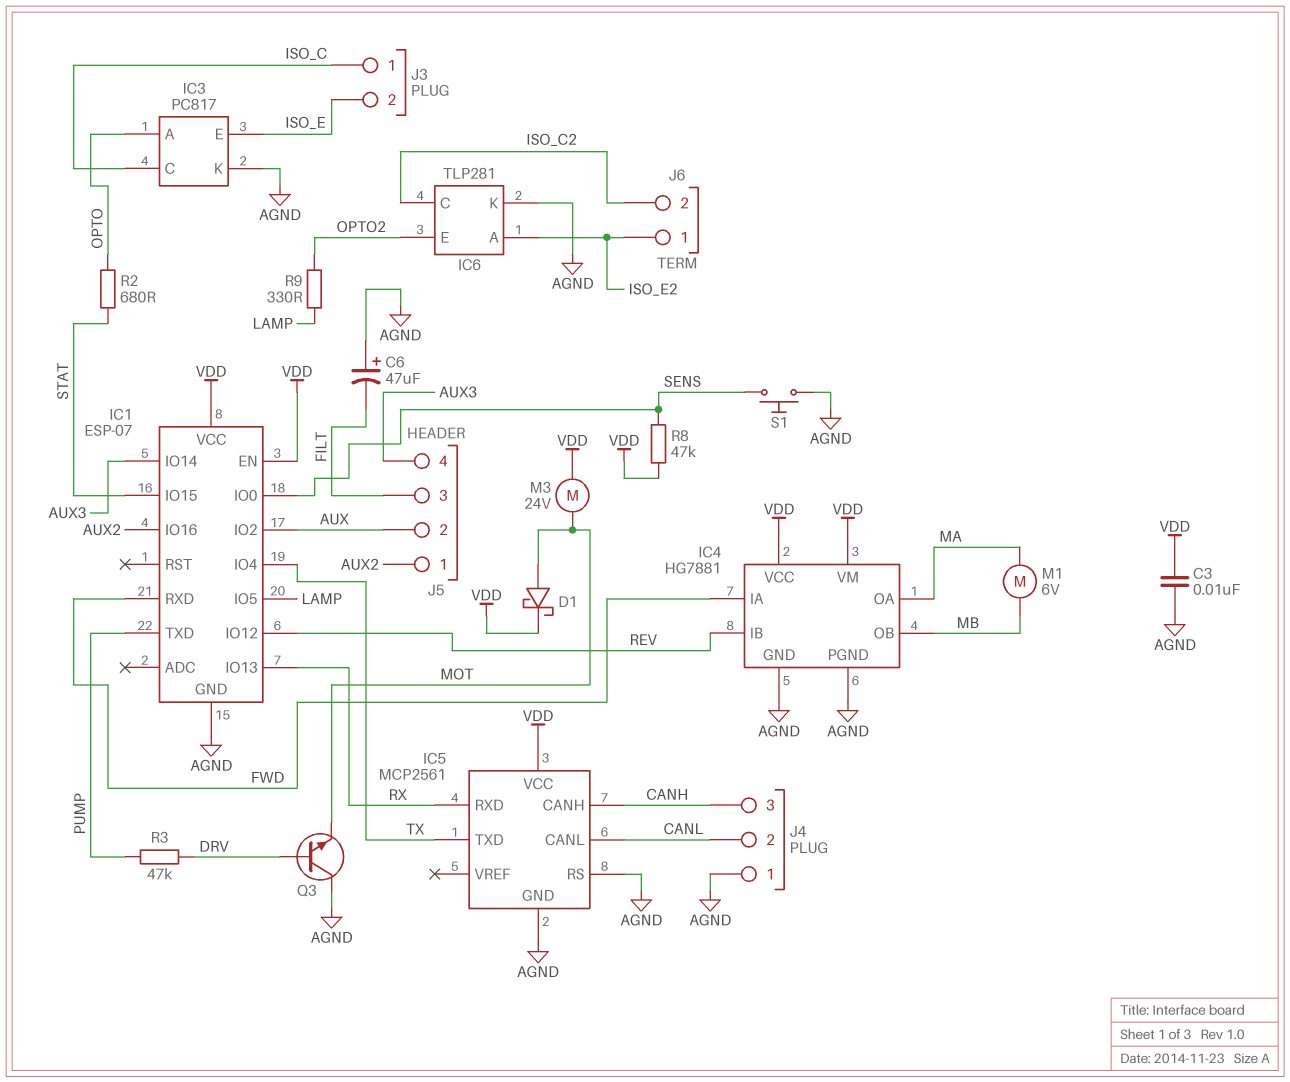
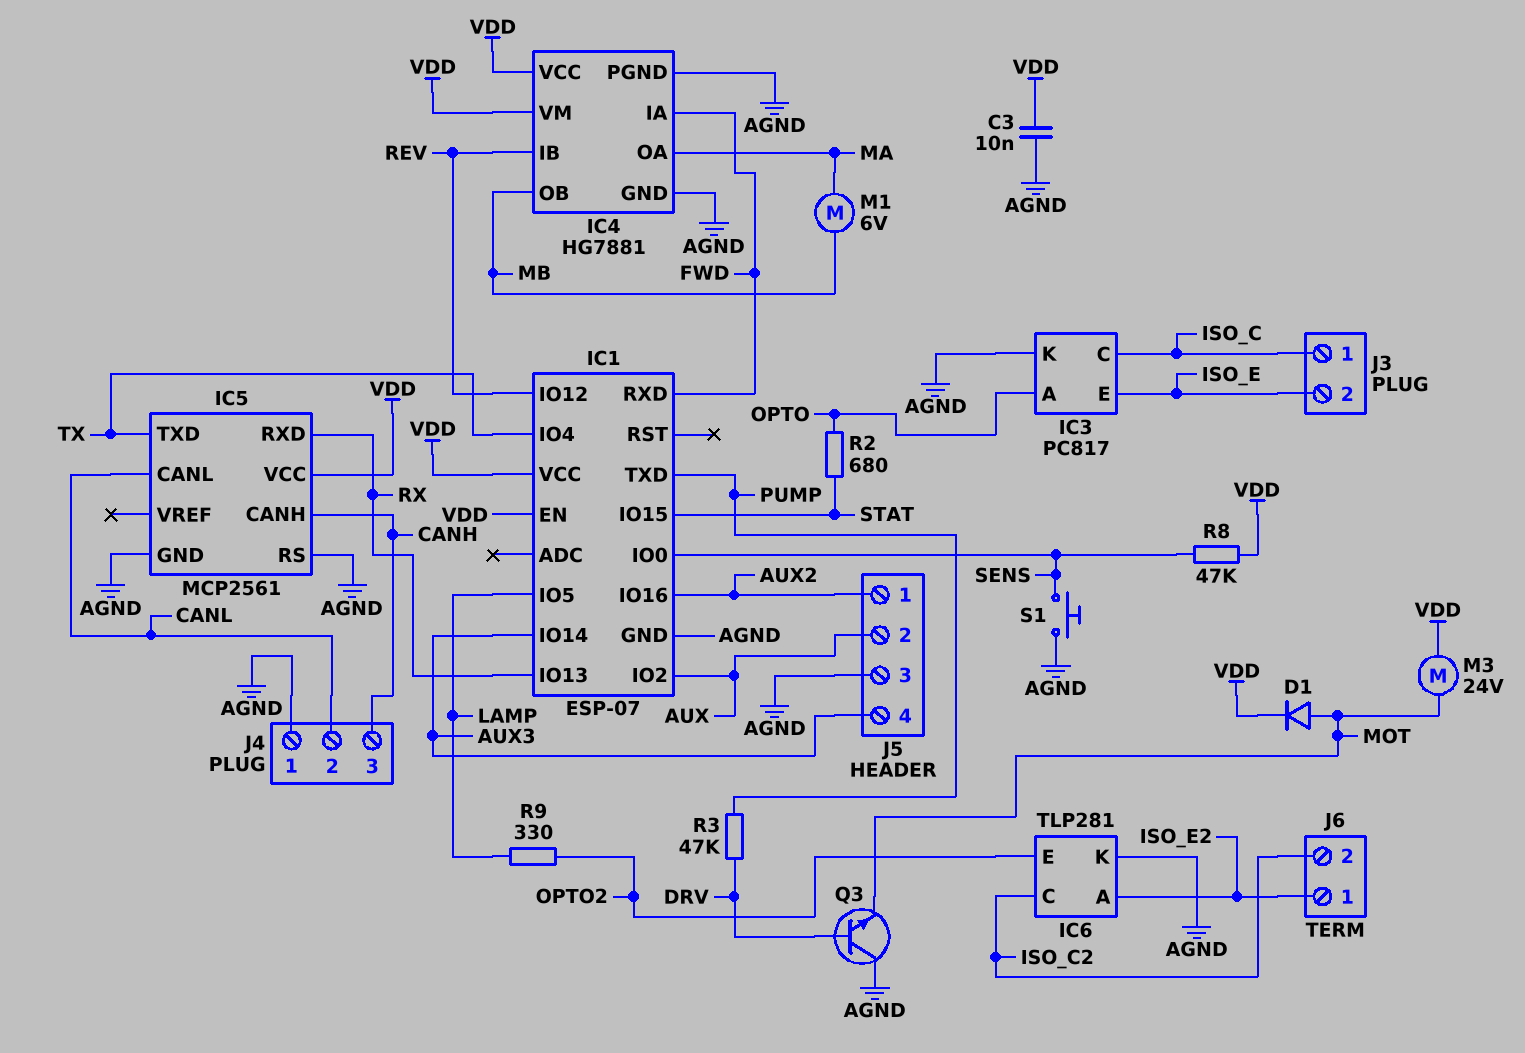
C6: 47uF (plus AGND, minus FILT) -> none
D1: schottky (A MOT, K VDD) -> diode (A MOT, K VDD)
J5 pin 3: FILT -> AGND

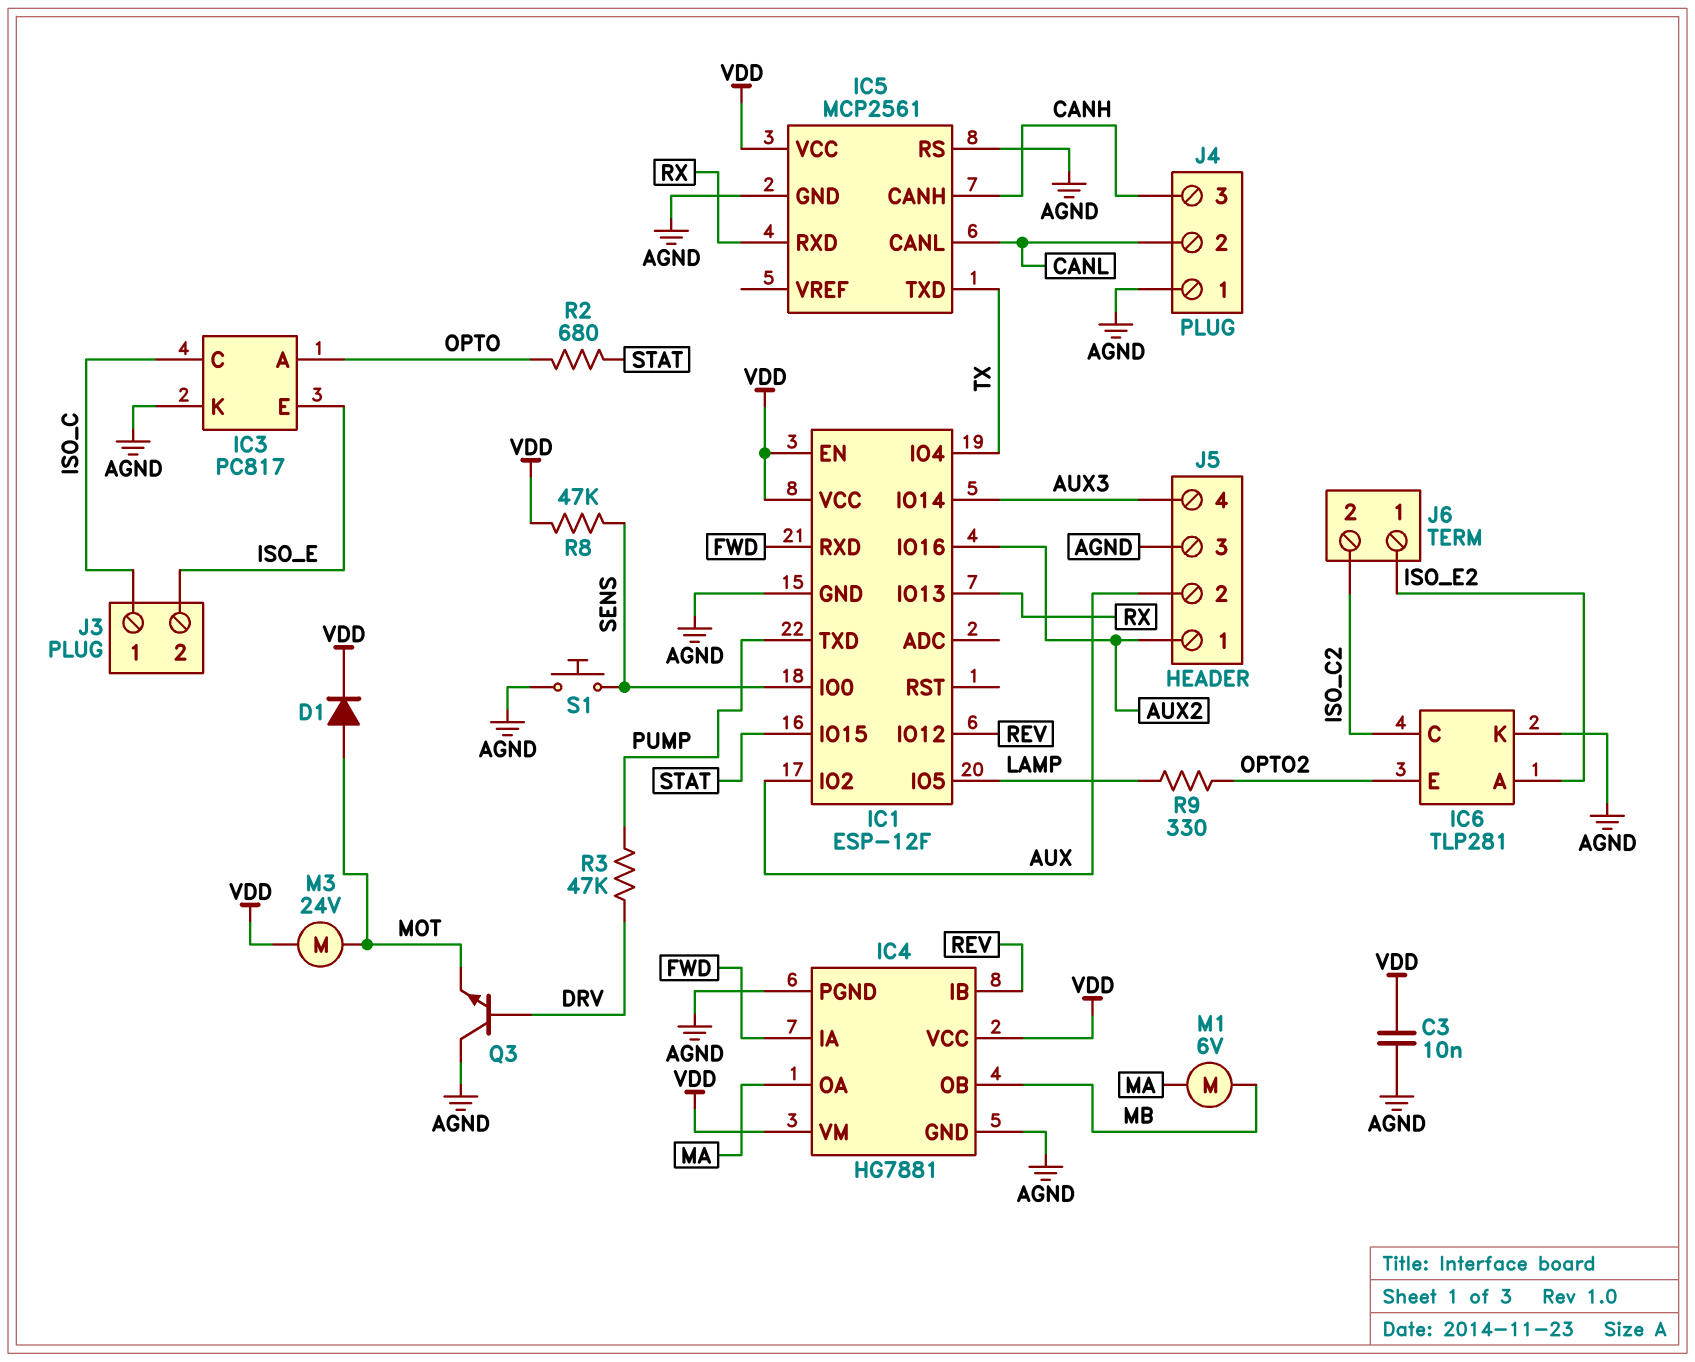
IC1: ESP-07 -> ESP-12F

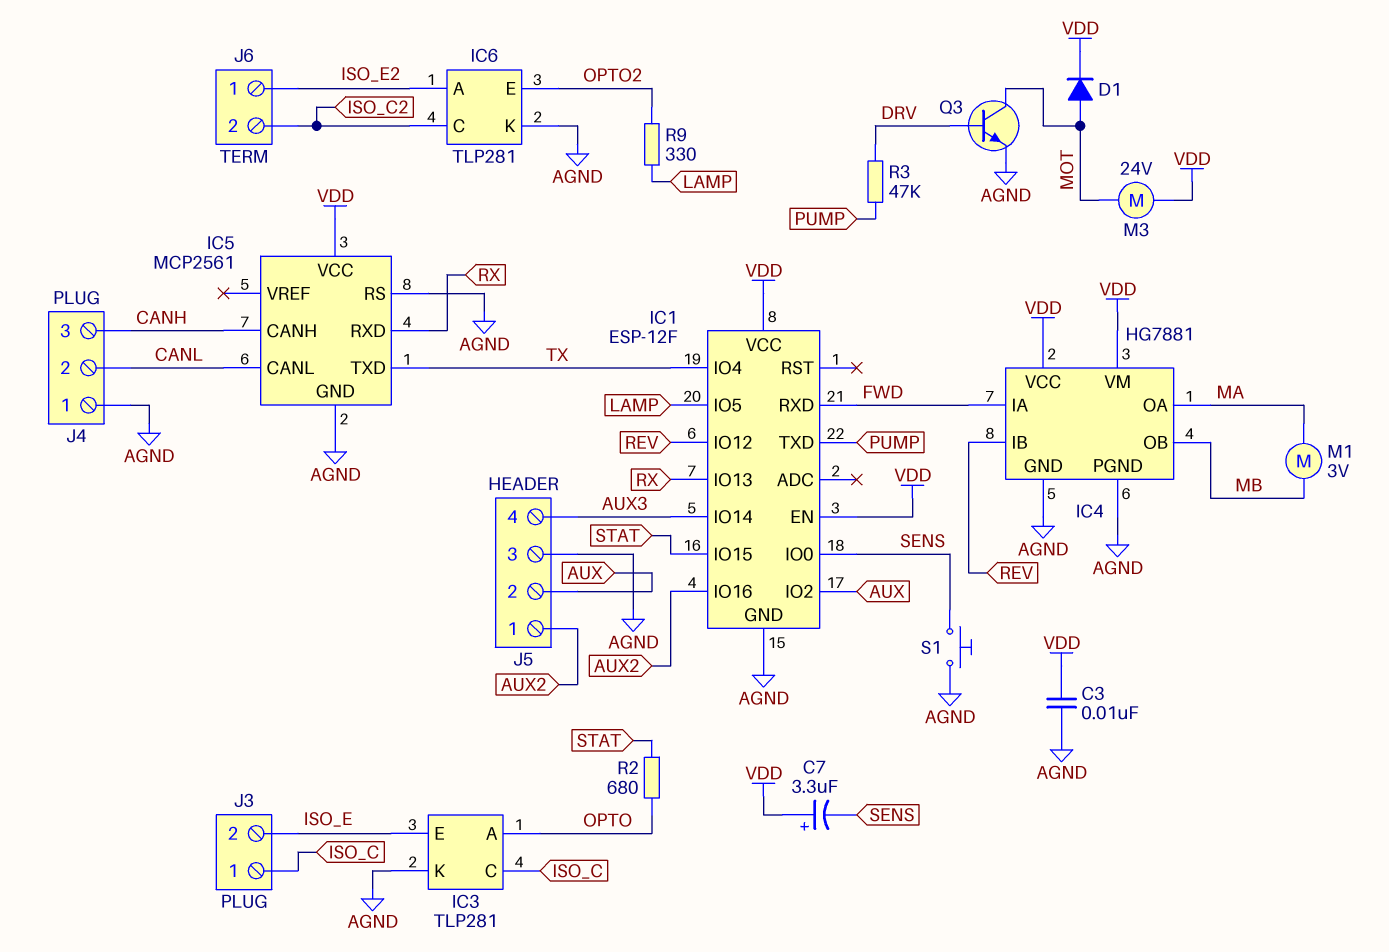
C7: none -> 3.3uF (plus VDD, minus SENS)
IC3: PC817 -> TLP281
M1: motor 6V (MA, MB) -> motor 3V (MA, MB)
Q3: NPN (B DRV, C AGND, E MOT) -> NPN (B DRV, C MOT, E AGND)
R8: 47k (SENS, VDD) -> none

